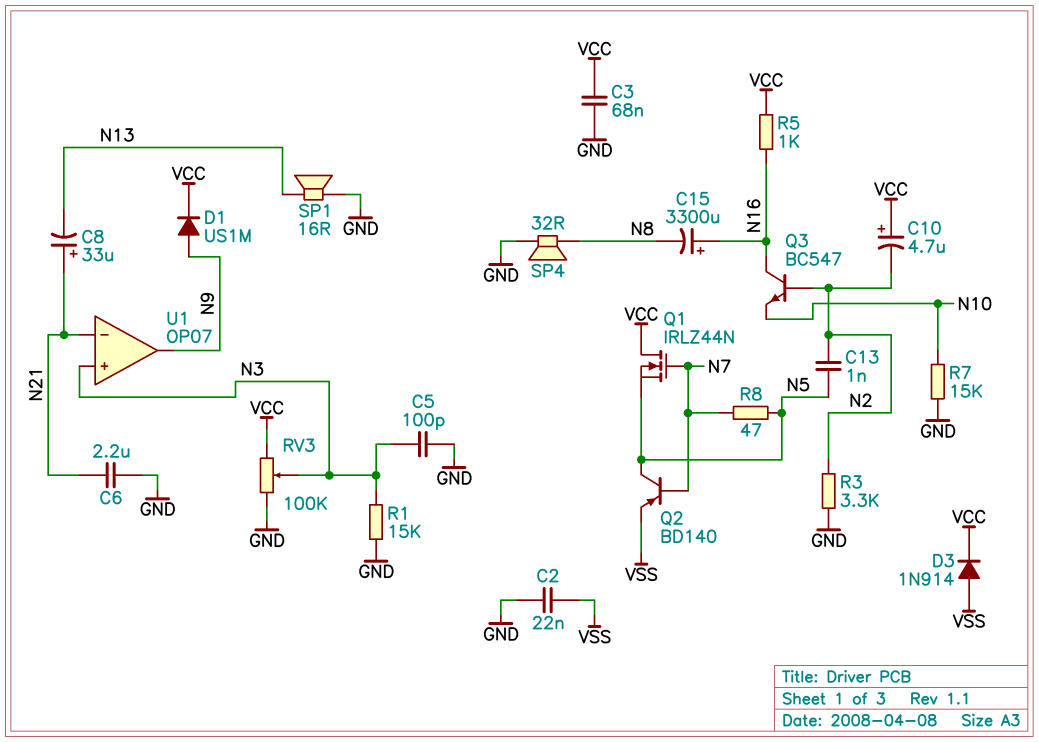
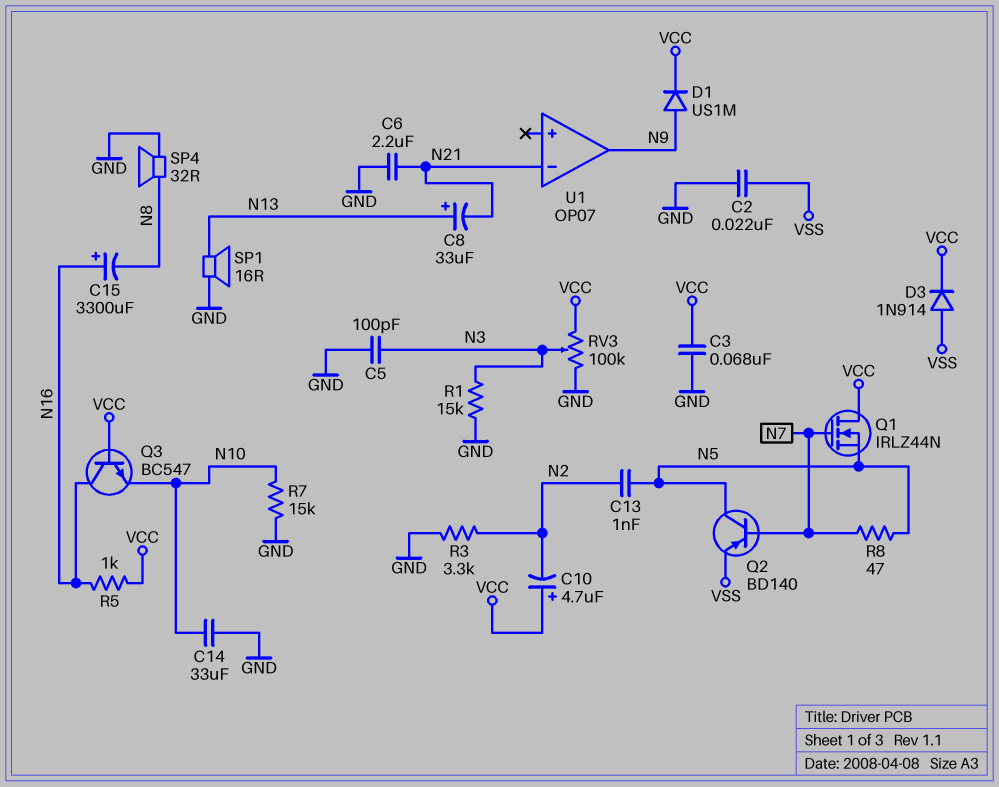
C8: 33uF (plus N21, minus N13) -> 33uF (plus N13, minus N21)
C14: none -> 33uF (GND, N10)
Q3: NPN BC547 (B N2, C N16, E N10) -> NPN BC547 (B VCC, C N16, E N10)
U1 pin in+: N3 -> none

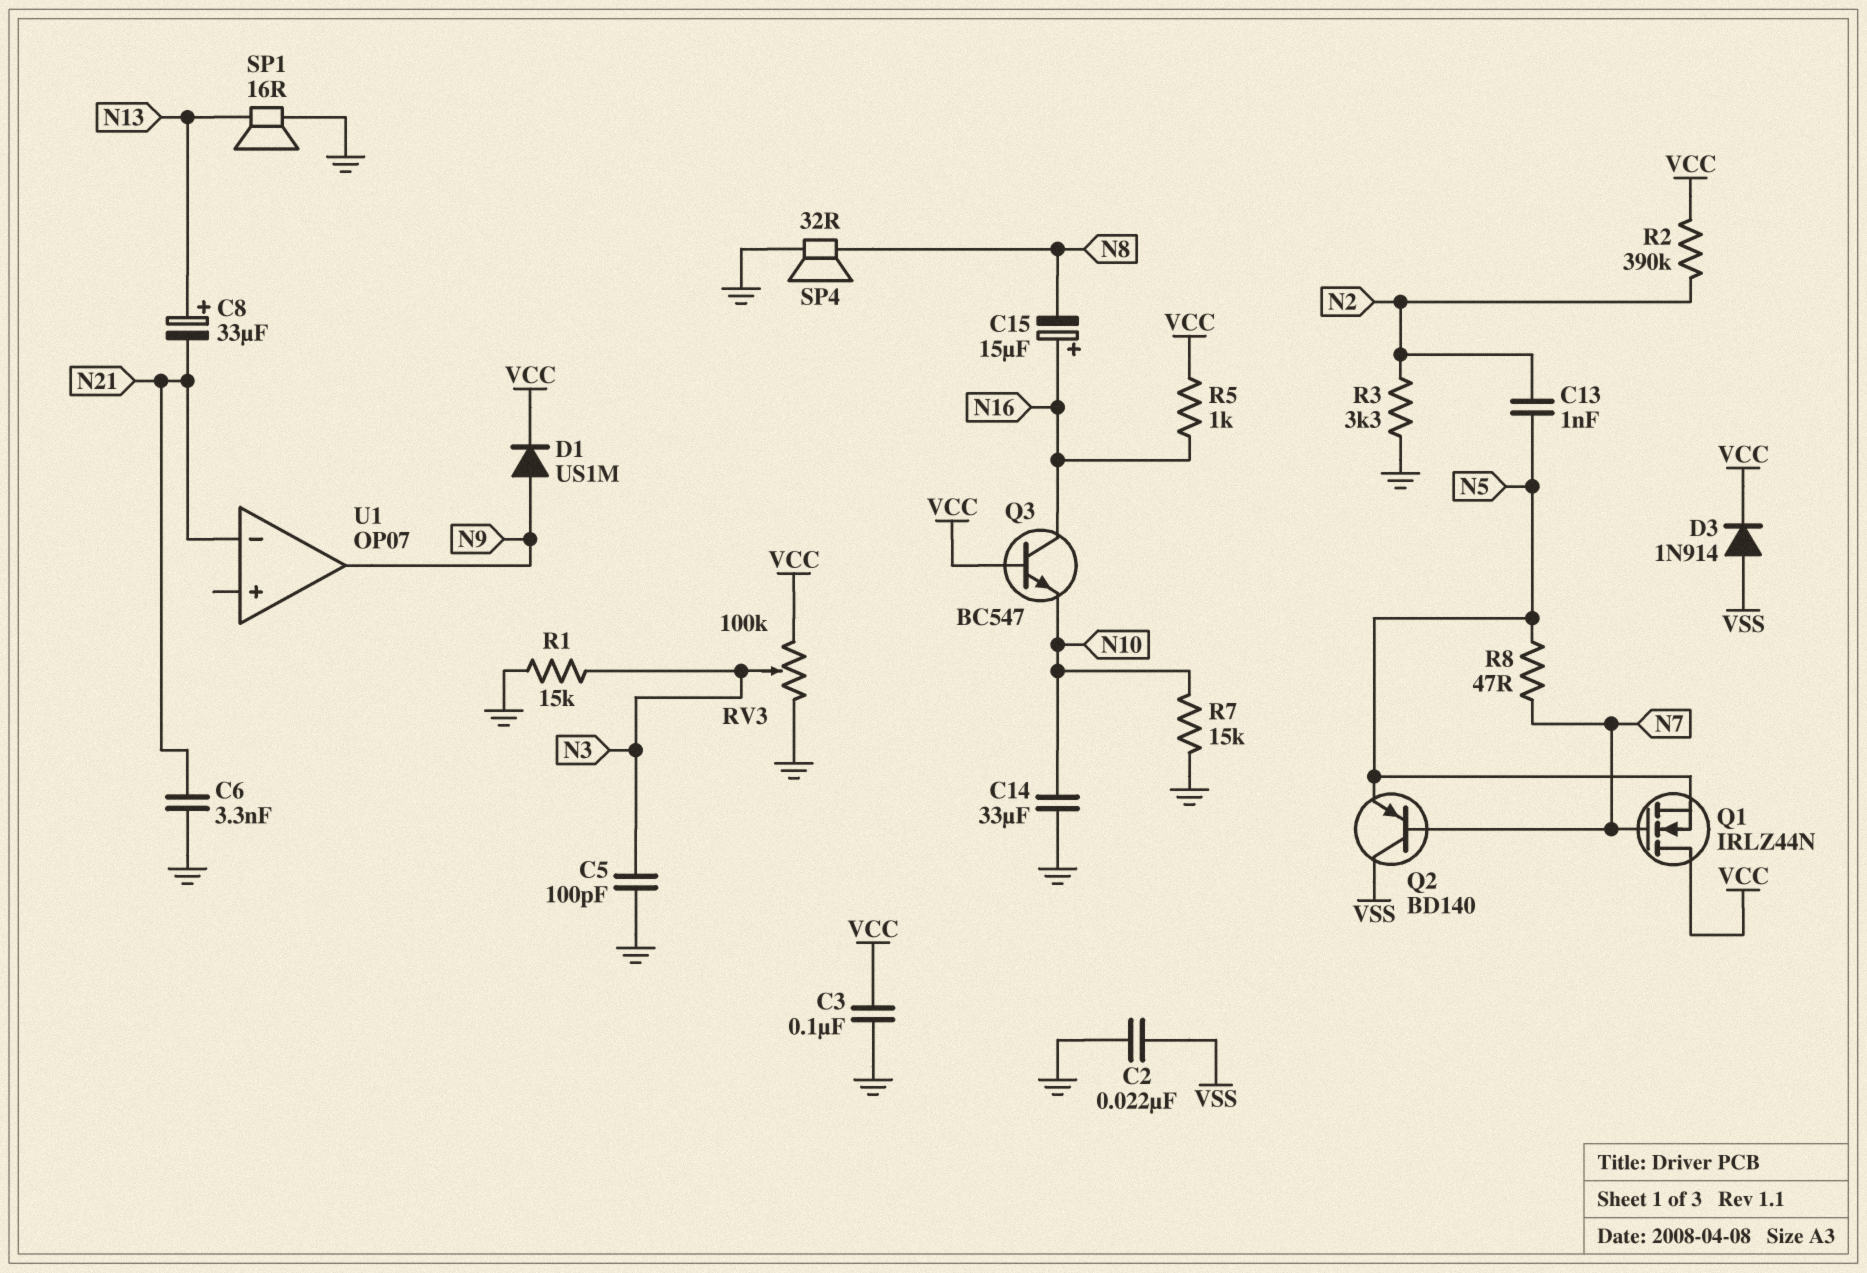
C3: 68nF (GND, VCC) -> 100nF (GND, VCC)
C6: 2.2uF (GND, N21) -> 3.3nF (GND, N21)
C10: 4.7uF (plus VCC, minus N2) -> none
C15: 3300uF (plus N16, minus N8) -> 15uF (plus N16, minus N8)
Q2: PNP BD140 (B N7, C N5, E VSS) -> PNP BD140 (B N7, C VSS, E N5)
R2: none -> 390k (N2, VCC)

